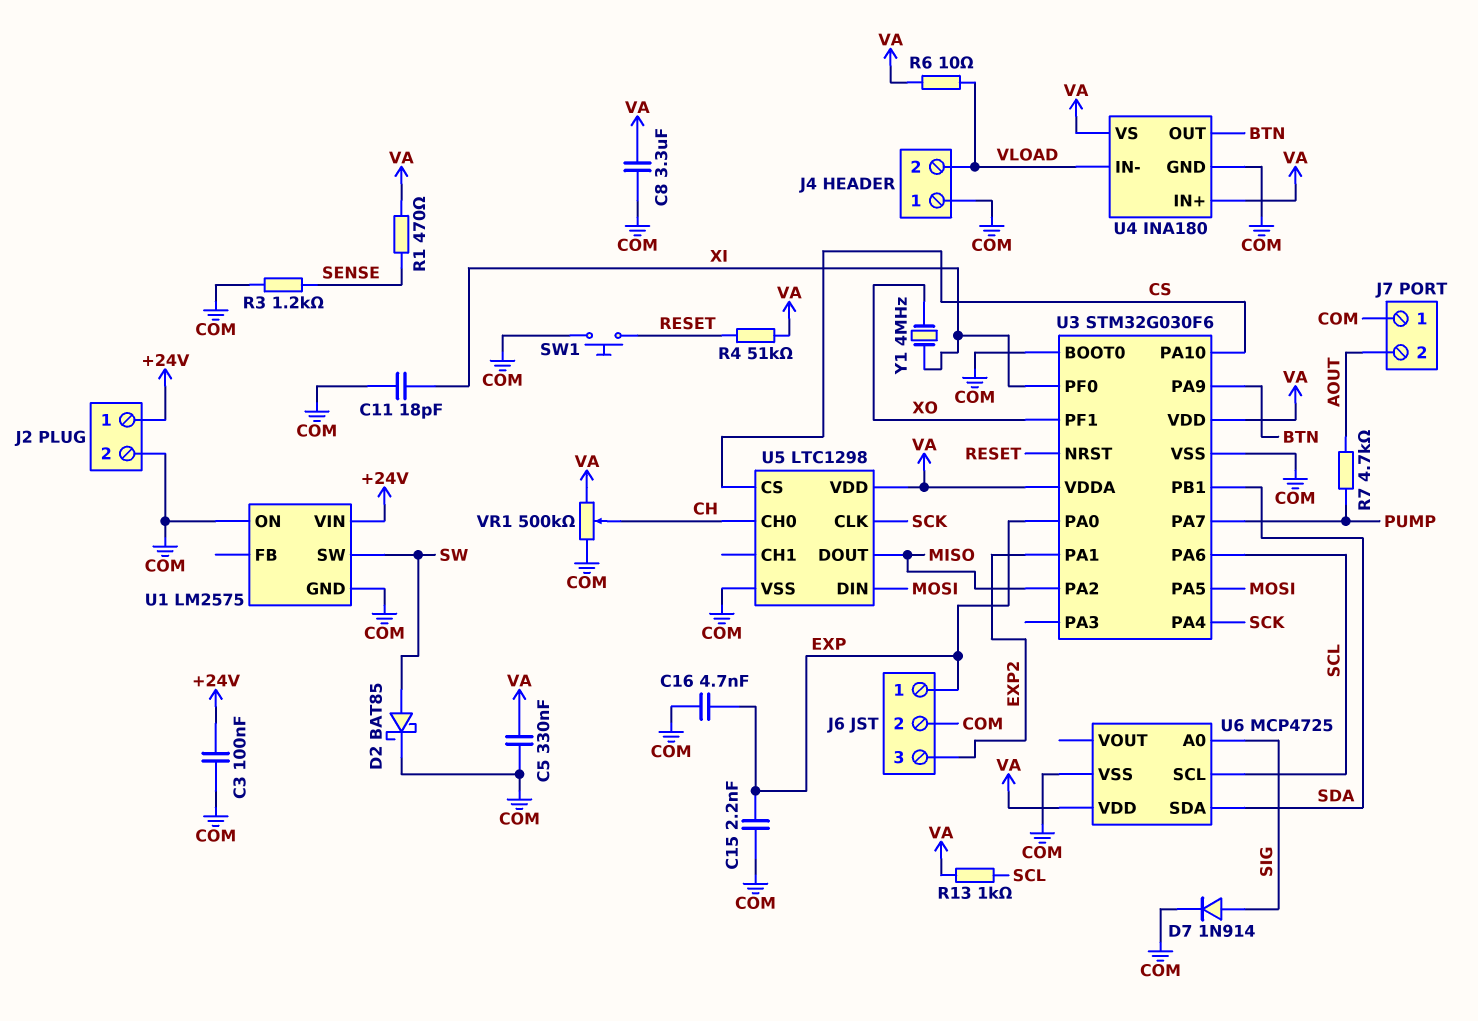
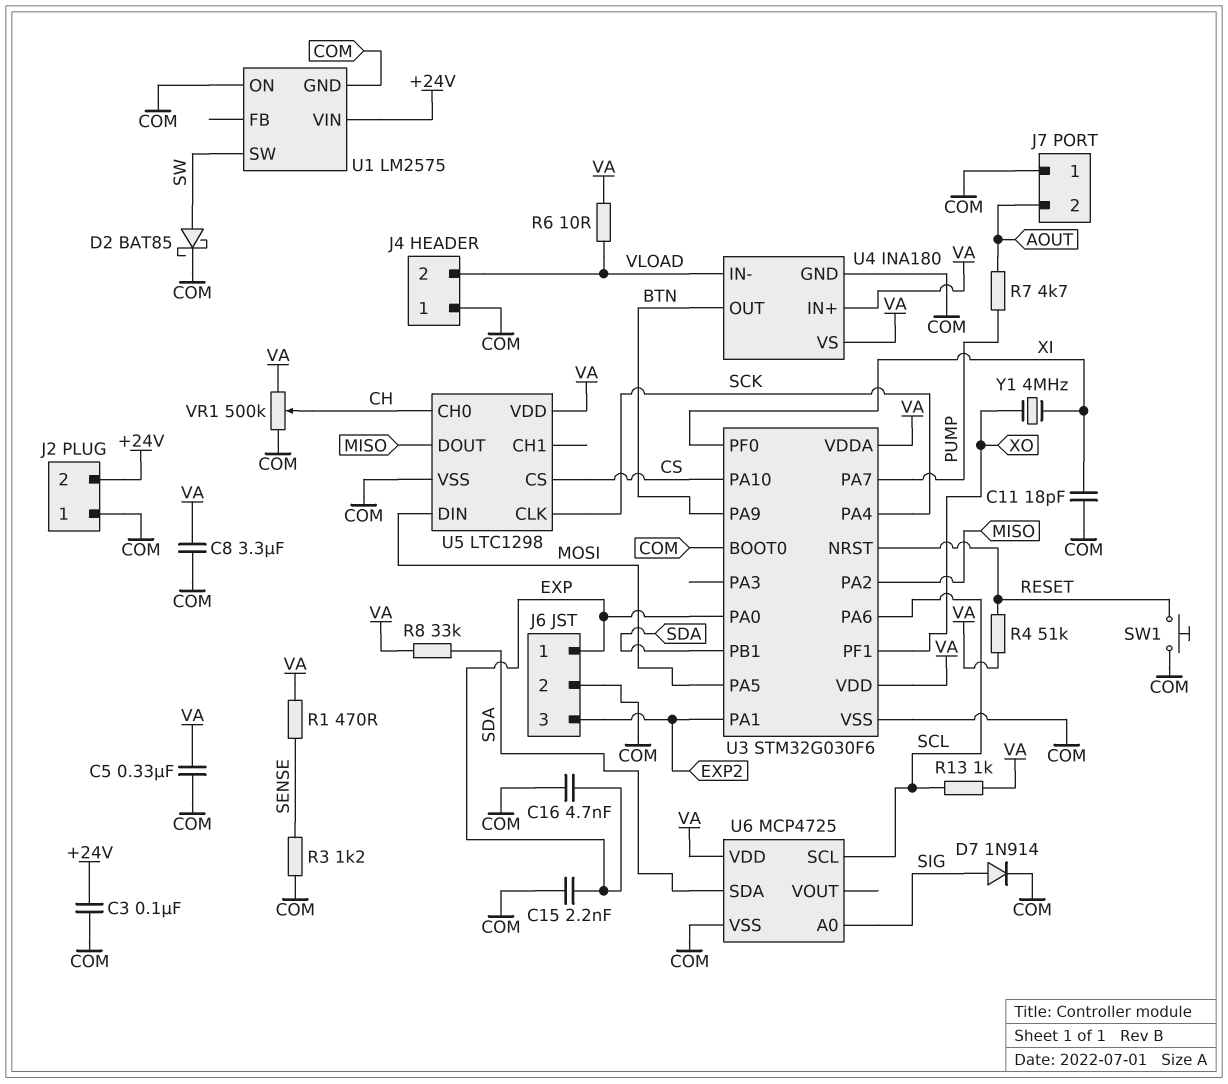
J2 pin 1: +24V -> COM
J2 pin 2: COM -> +24V
R8: none -> 33k (SDA, VA)

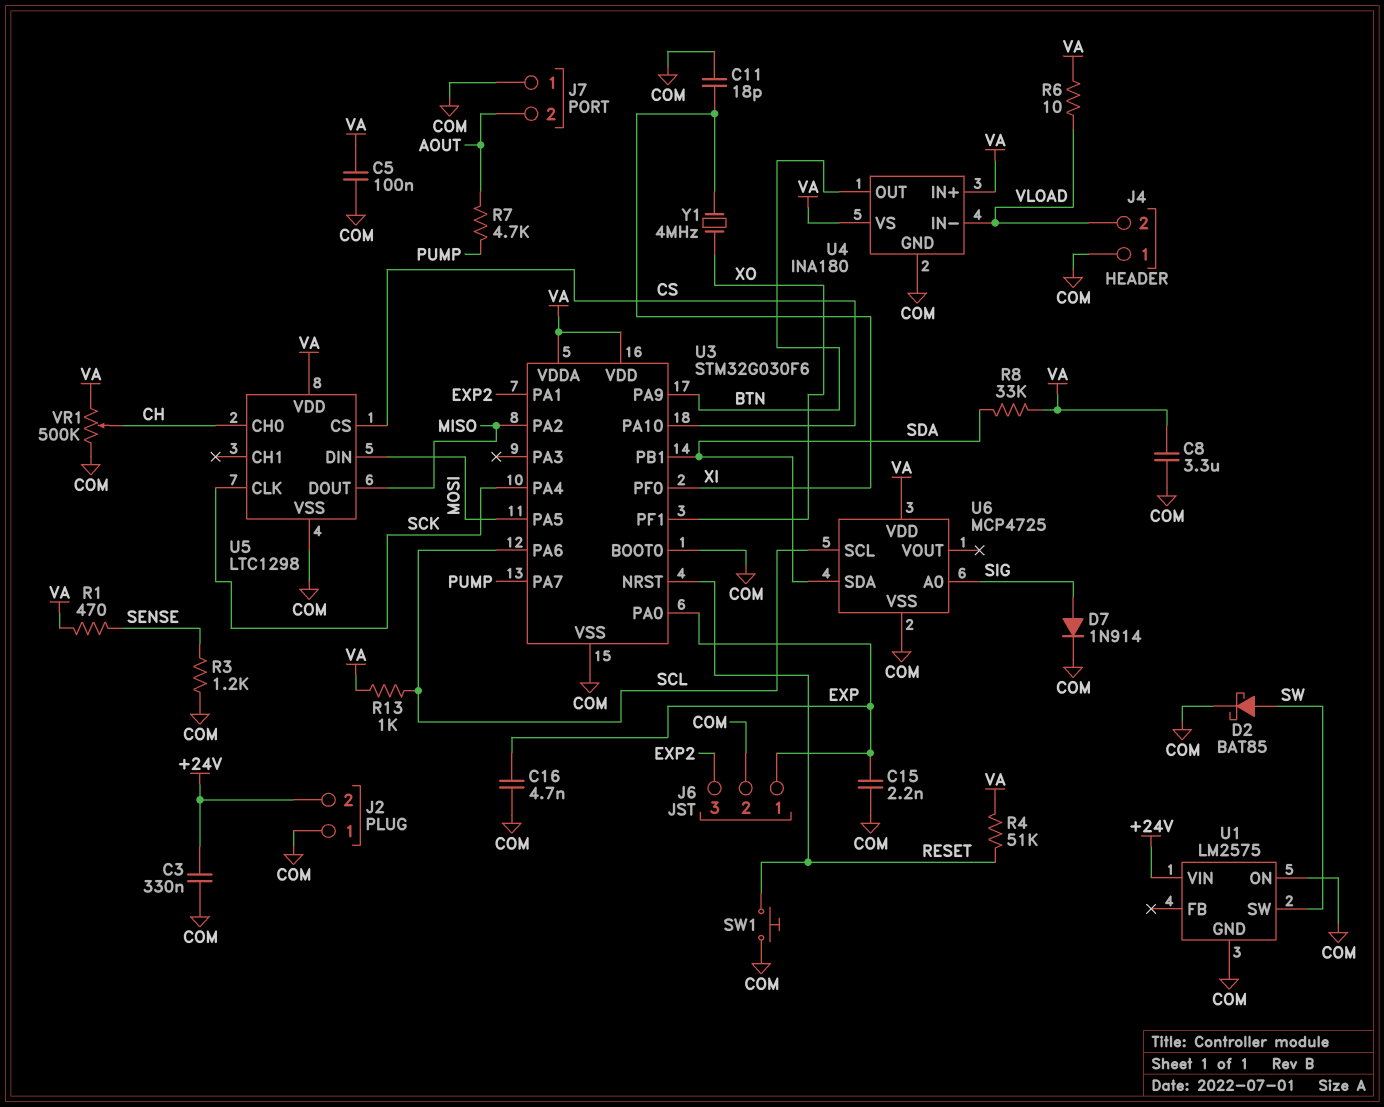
C3: 100nF (+24V, COM) -> 330nF (+24V, COM)
C5: 330nF (COM, VA) -> 100nF (COM, VA)

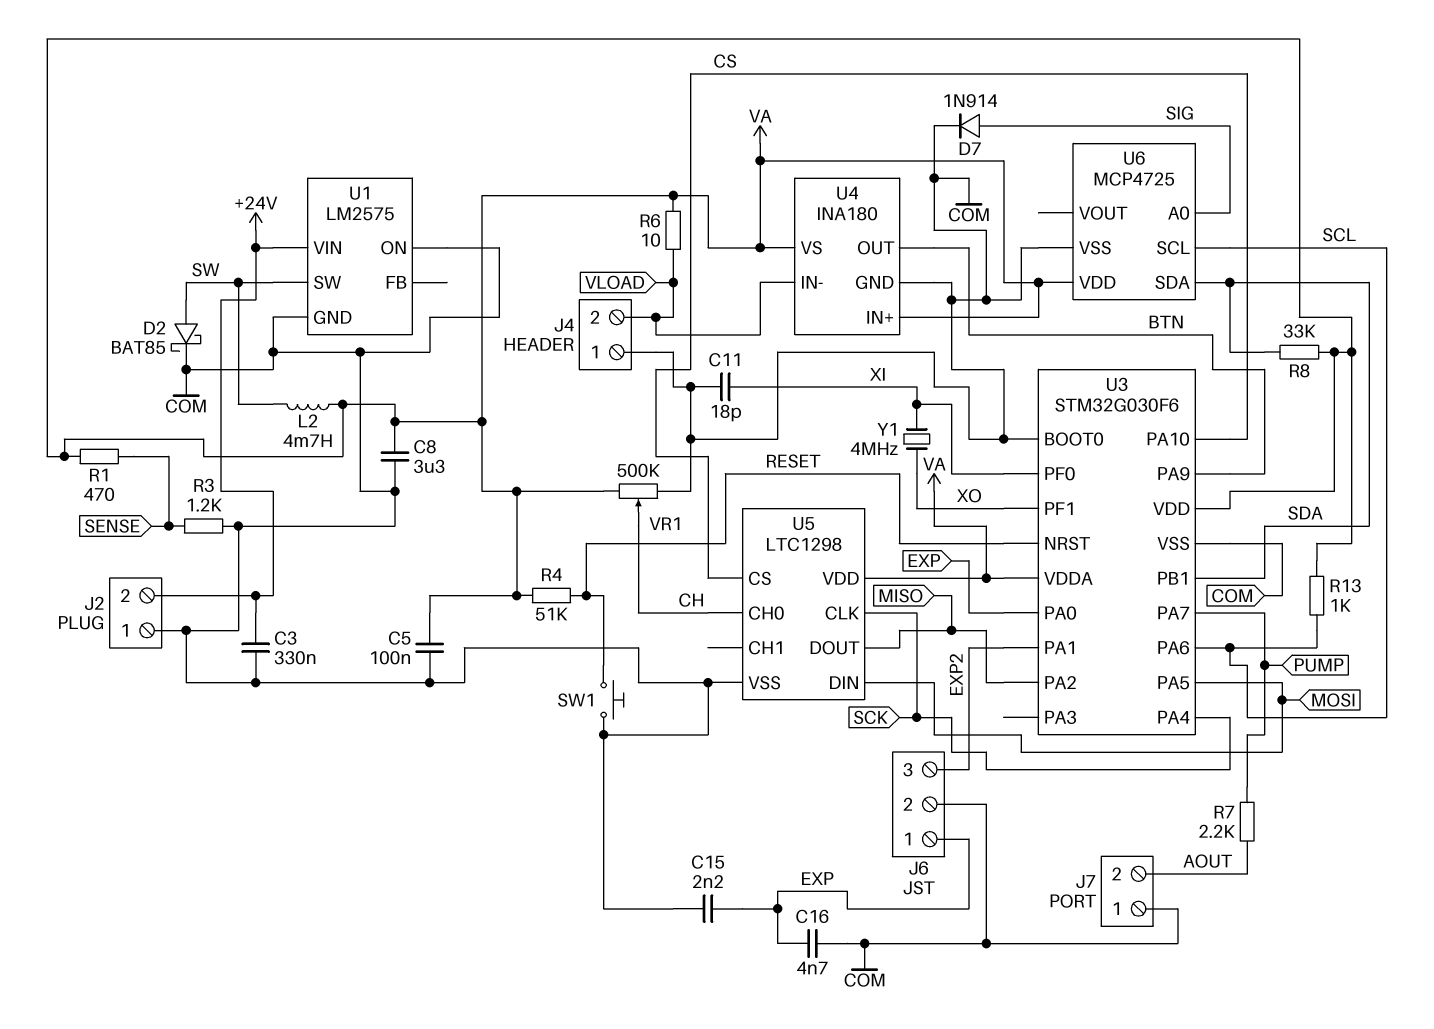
L2: none -> 4.7mH (SW, VA)
R7: 4.7k (AOUT, PUMP) -> 2.2k (AOUT, PUMP)

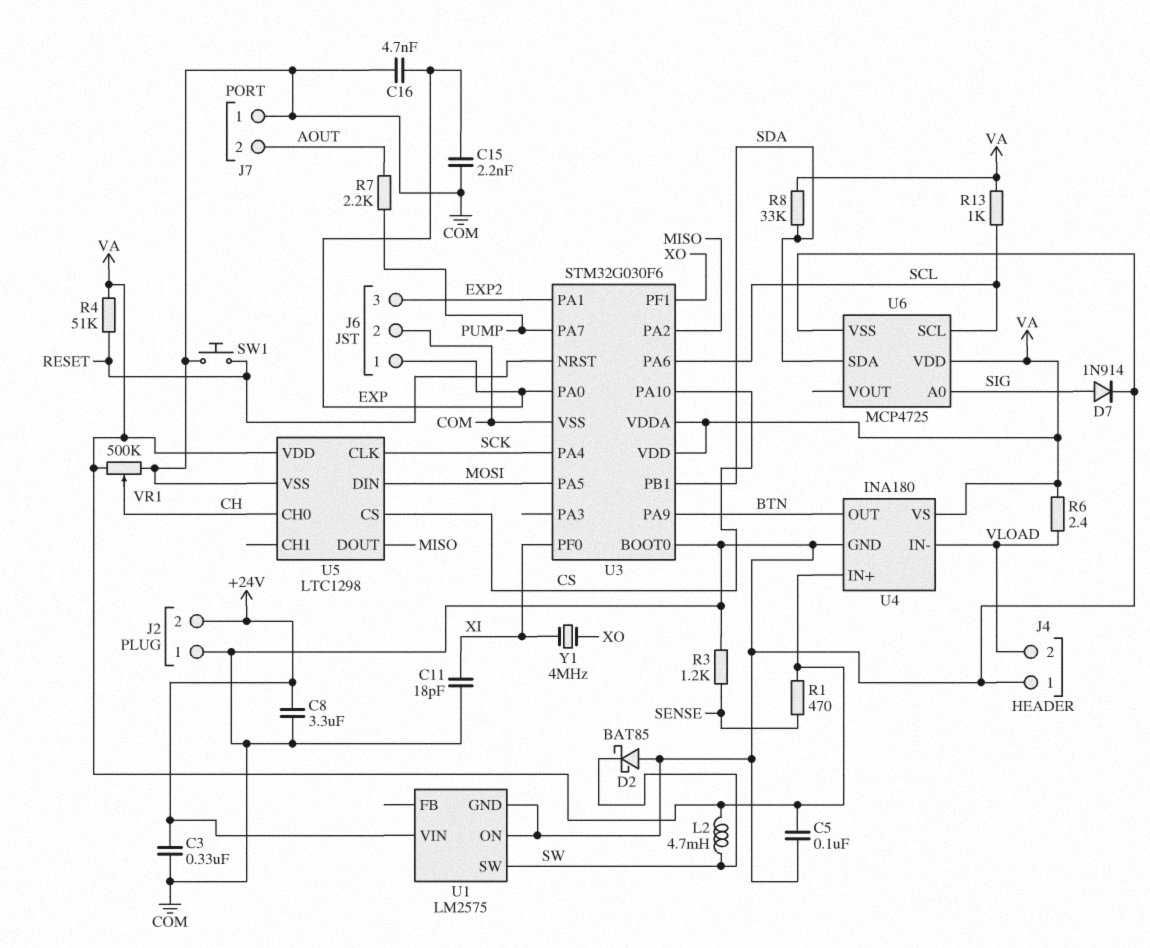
C8: 3.3uF (COM, VA) -> 3.3uF (+24V, COM)
D2: schottky BAT85 (A SW, K COM) -> schottky BAT85 (A COM, K SW)
R6: 10 (VA, VLOAD) -> 2.4 (VA, VLOAD)

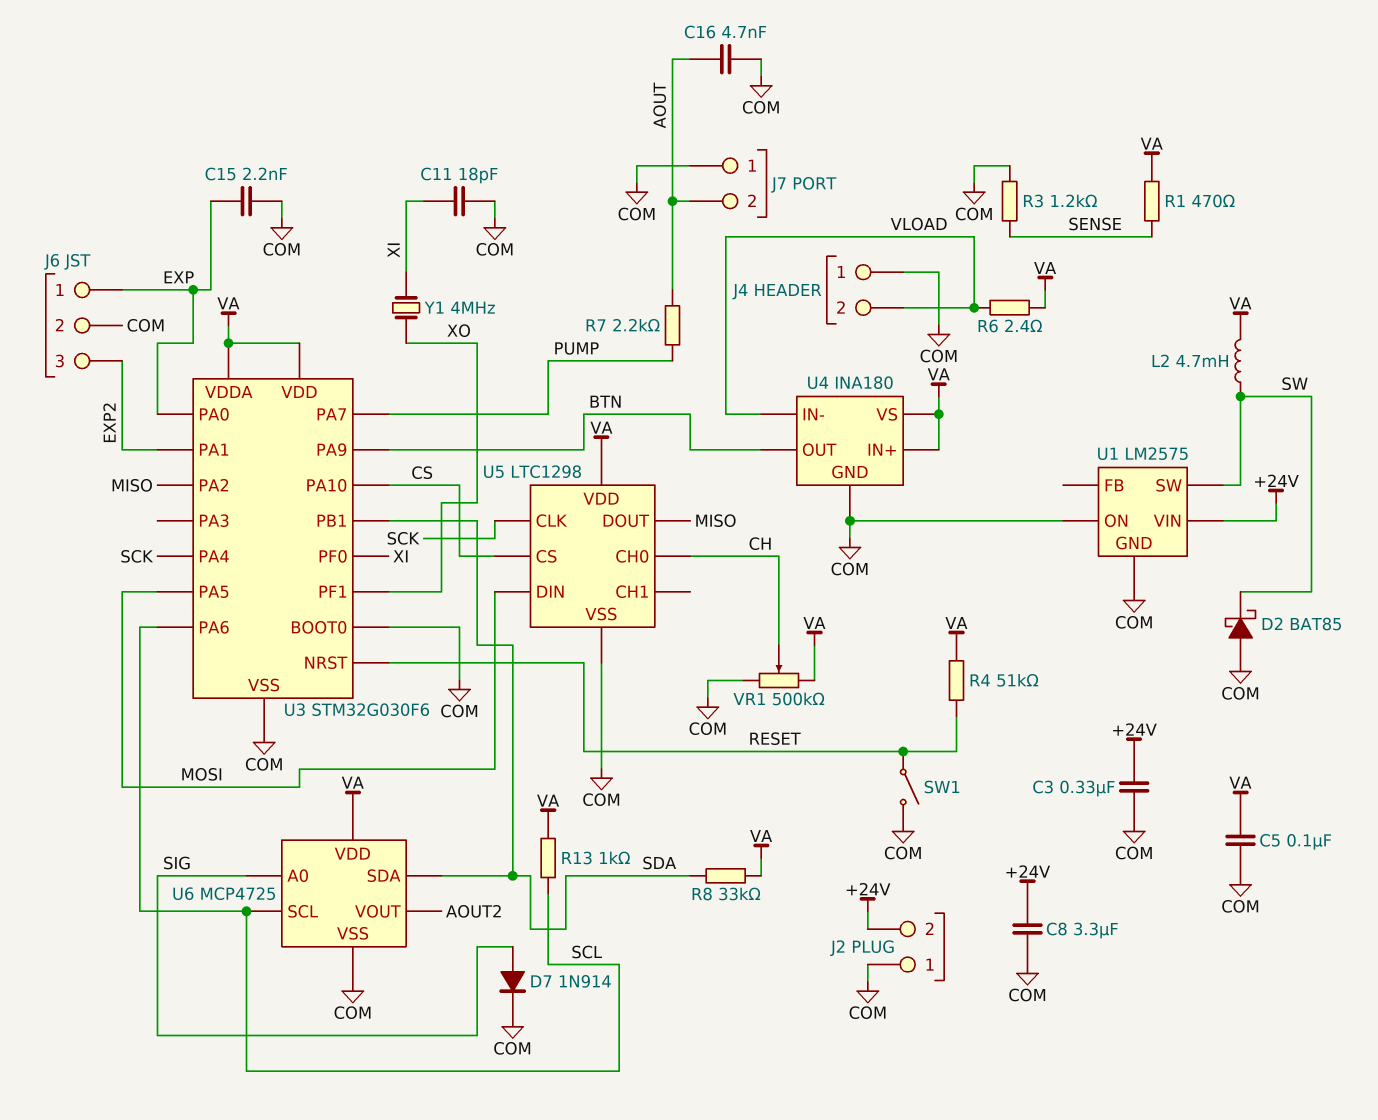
C16: 4.7nF (COM, EXP) -> 4.7nF (AOUT, COM)
SW1: button (COM, RESET) -> switch (COM, RESET)
U6 pin VOUT: none -> AOUT2

